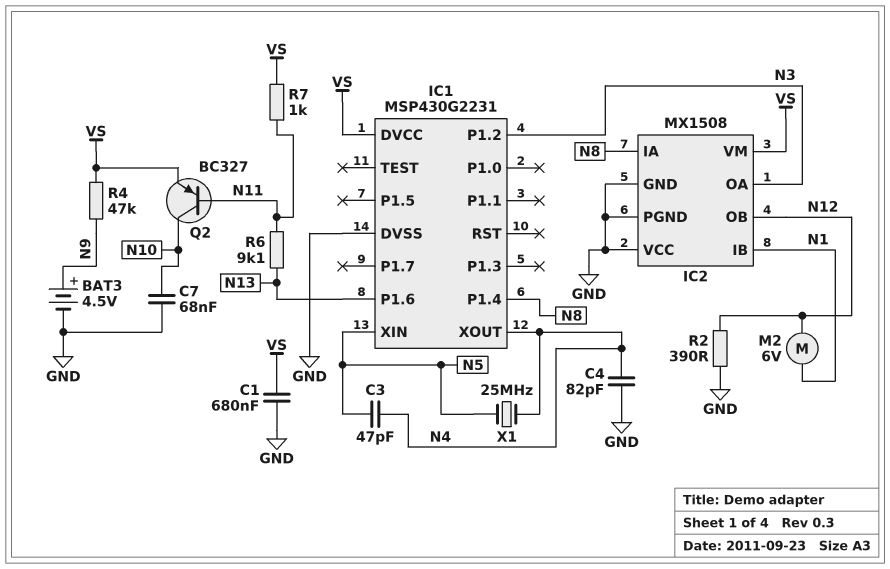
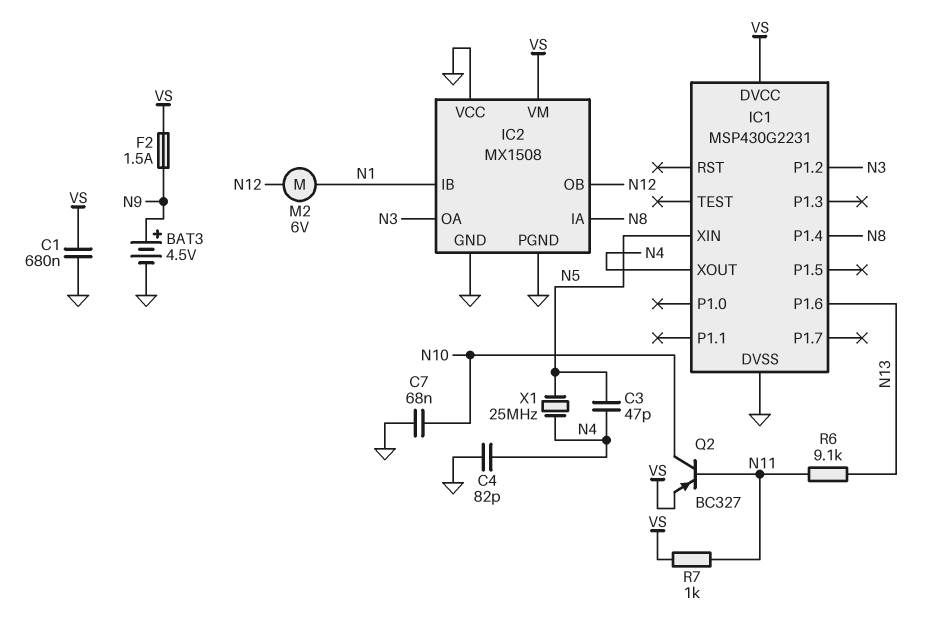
F2: none -> 1.5A (N9, VS)
R2: 390 (GND, N12) -> none
R4: 47k (N9, VS) -> none

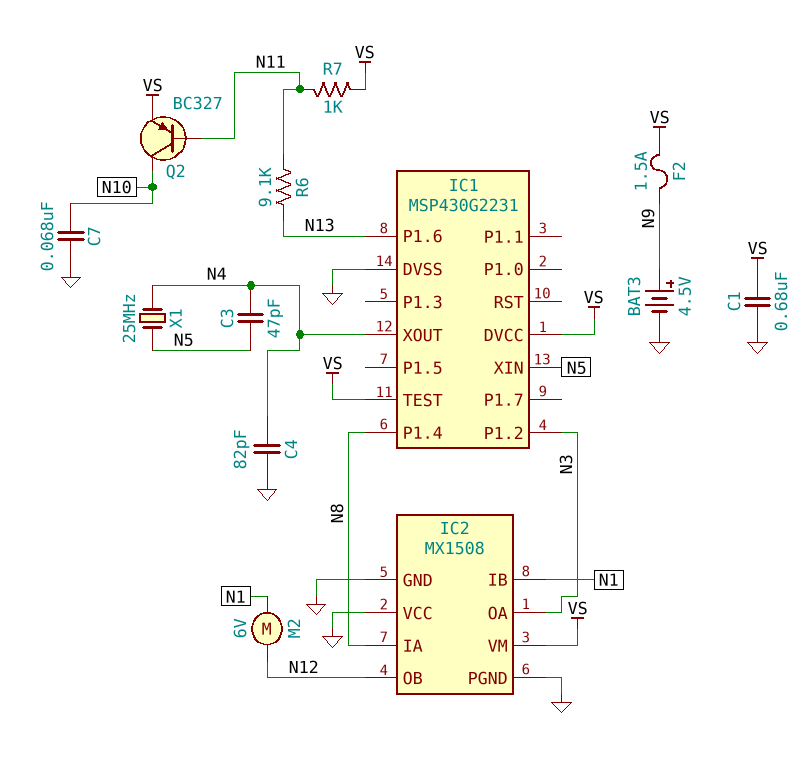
IC1 pin TEST: none -> VS

